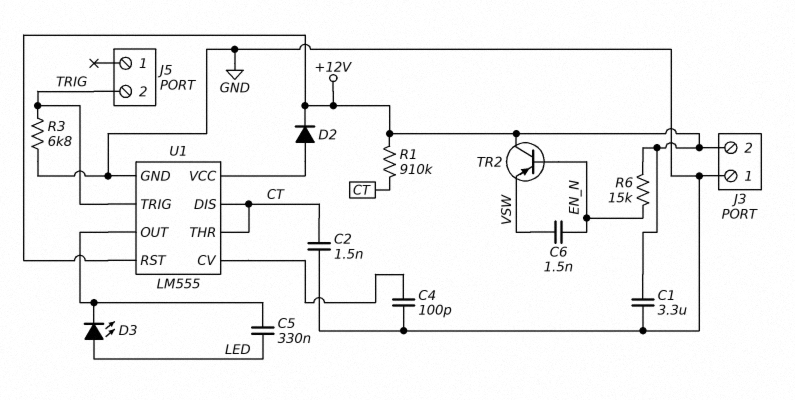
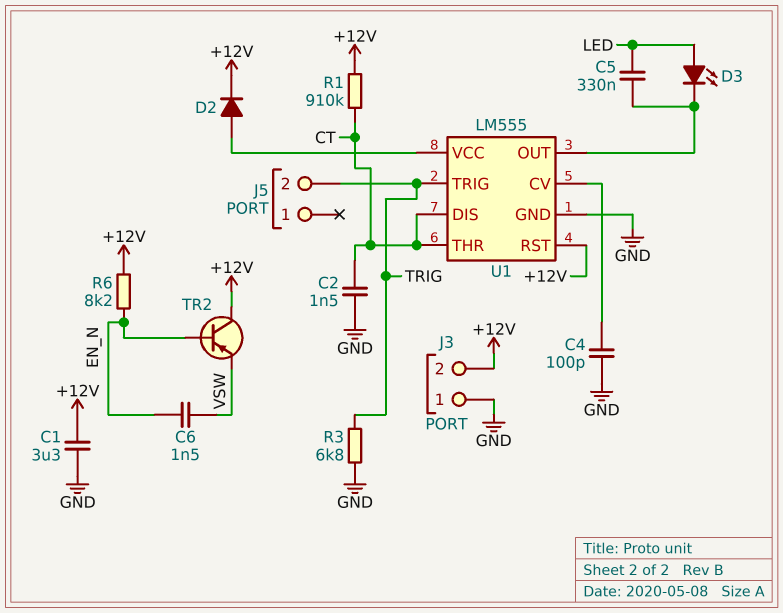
R6: 15k (+12V, EN_N) -> 8.2k (+12V, EN_N)

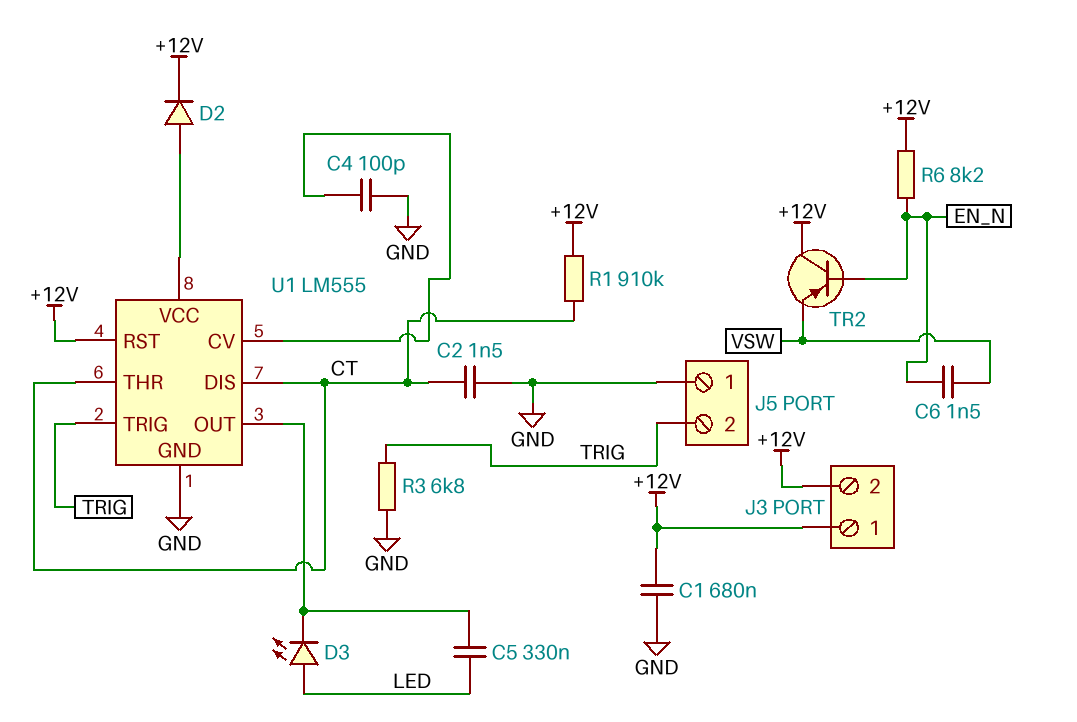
C1: 3.3uF (+12V, GND) -> 680nF (+12V, GND)
J3 pin 1: GND -> +12V
J5 pin 1: none -> GND

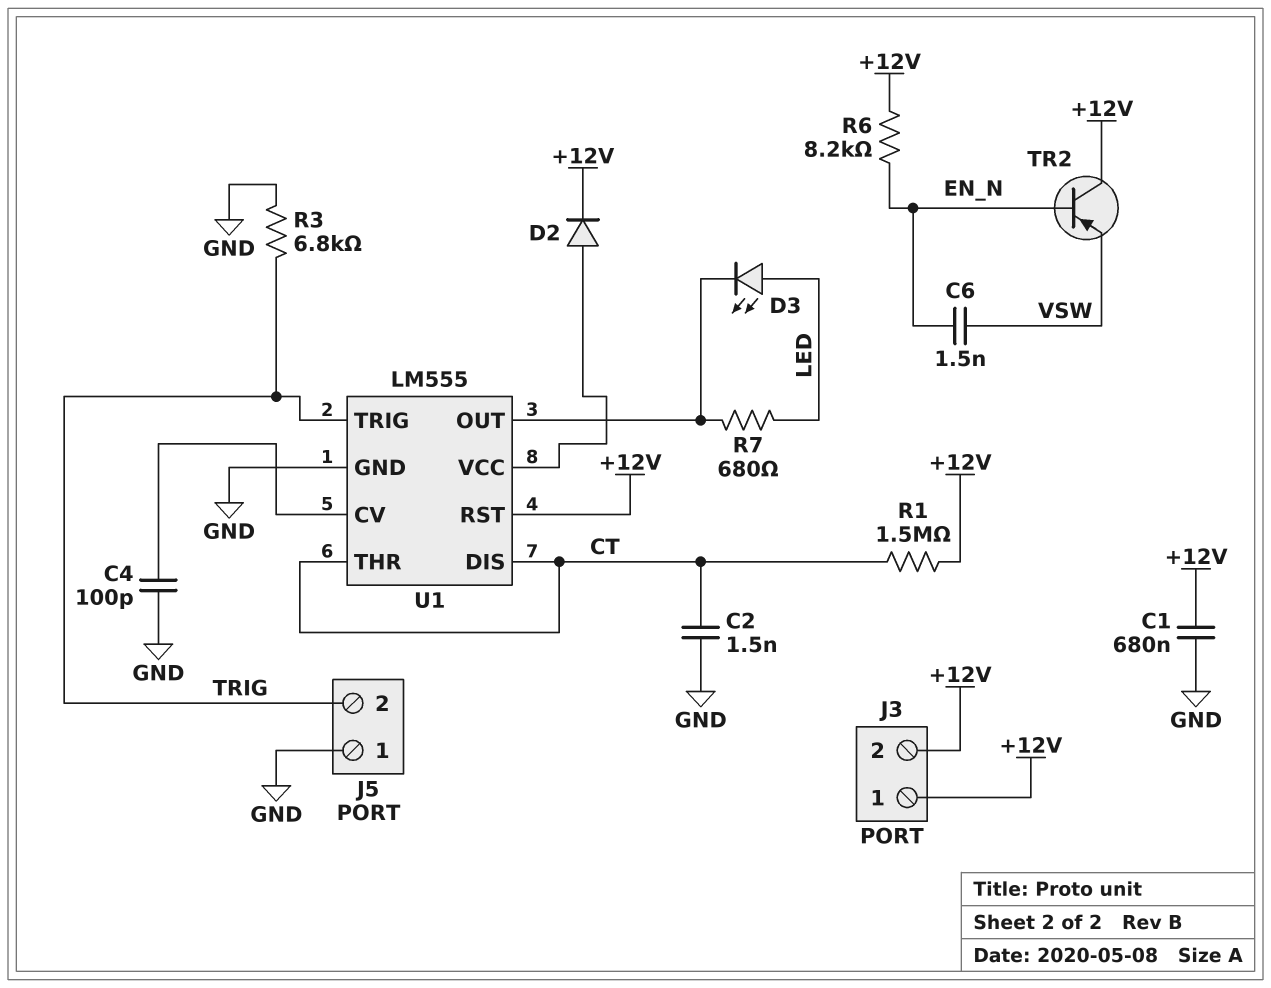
C5: 330nF (LED, U1/OUT) -> none
R1: 910k (+12V, CT) -> 1.5M (+12V, CT)
R7: none -> 680 (LED, U1/OUT)

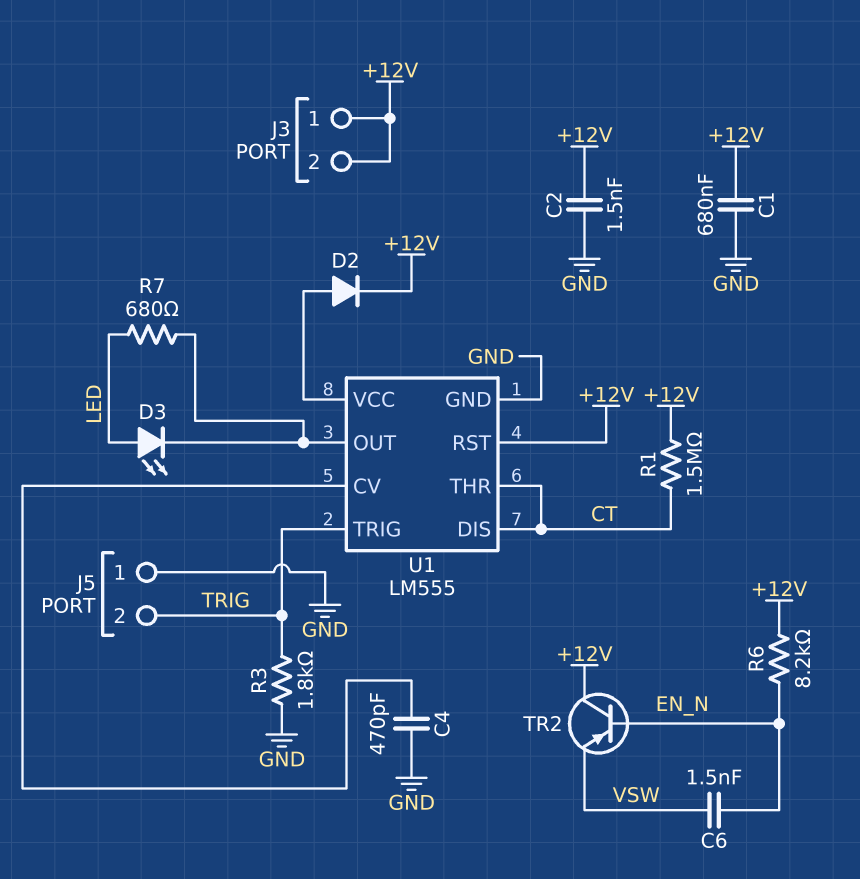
C2: 1.5nF (CT, GND) -> 1.5nF (+12V, GND)
C4: 100pF (GND, U1/CV) -> 470pF (GND, U1/CV)
R3: 6.8k (GND, TRIG) -> 1.8k (GND, TRIG)

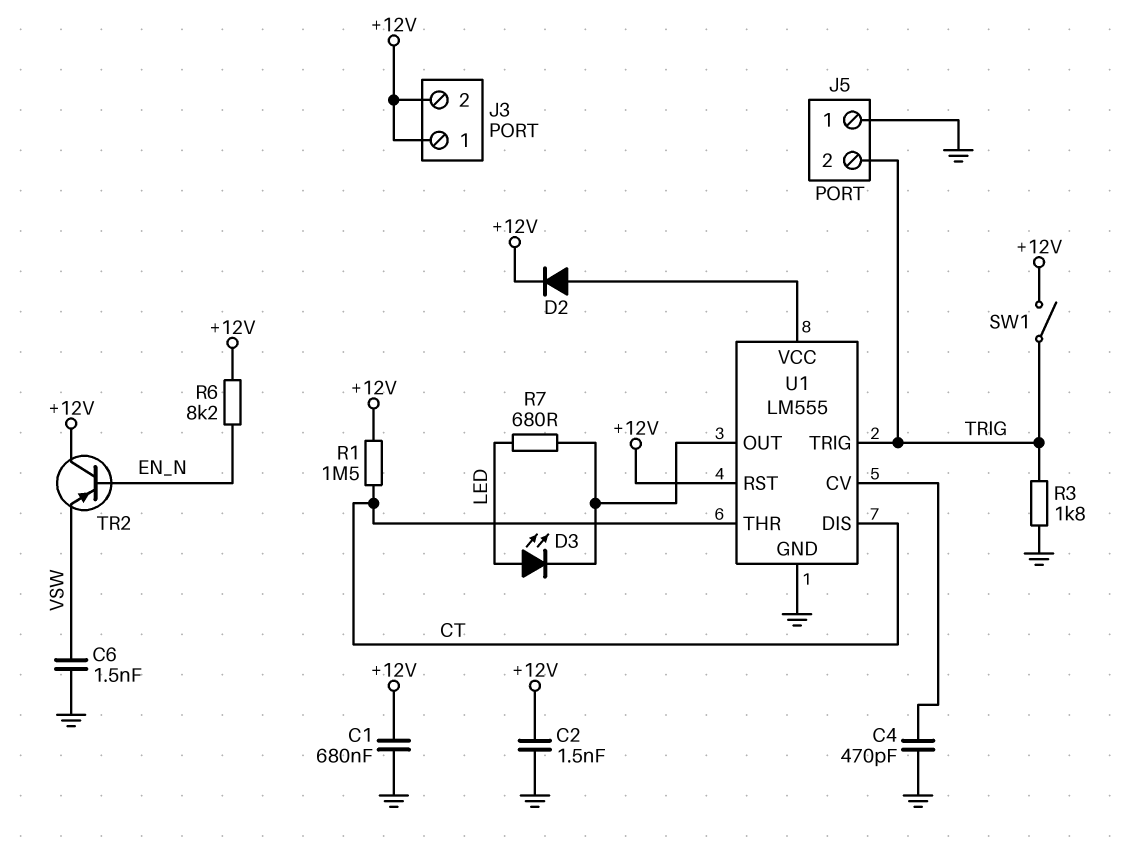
C6: 1.5nF (EN_N, VSW) -> 1.5nF (GND, VSW)
SW1: none -> switch (+12V, TRIG)

